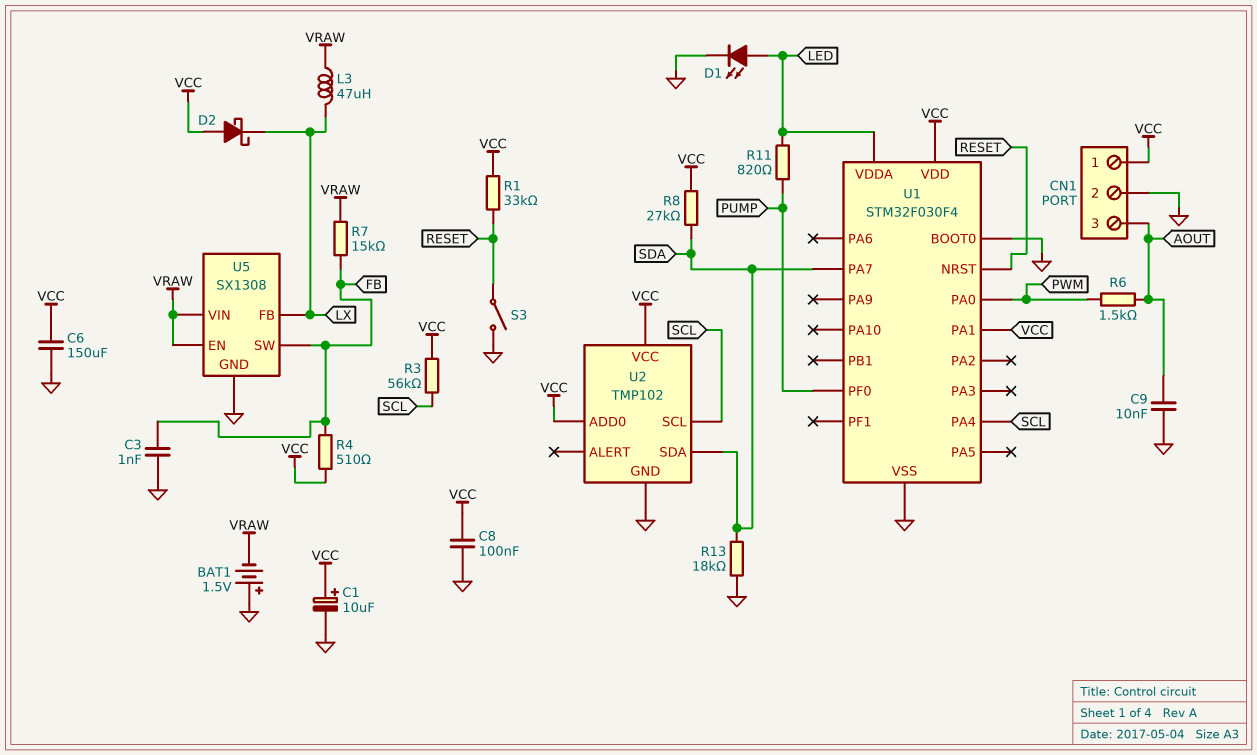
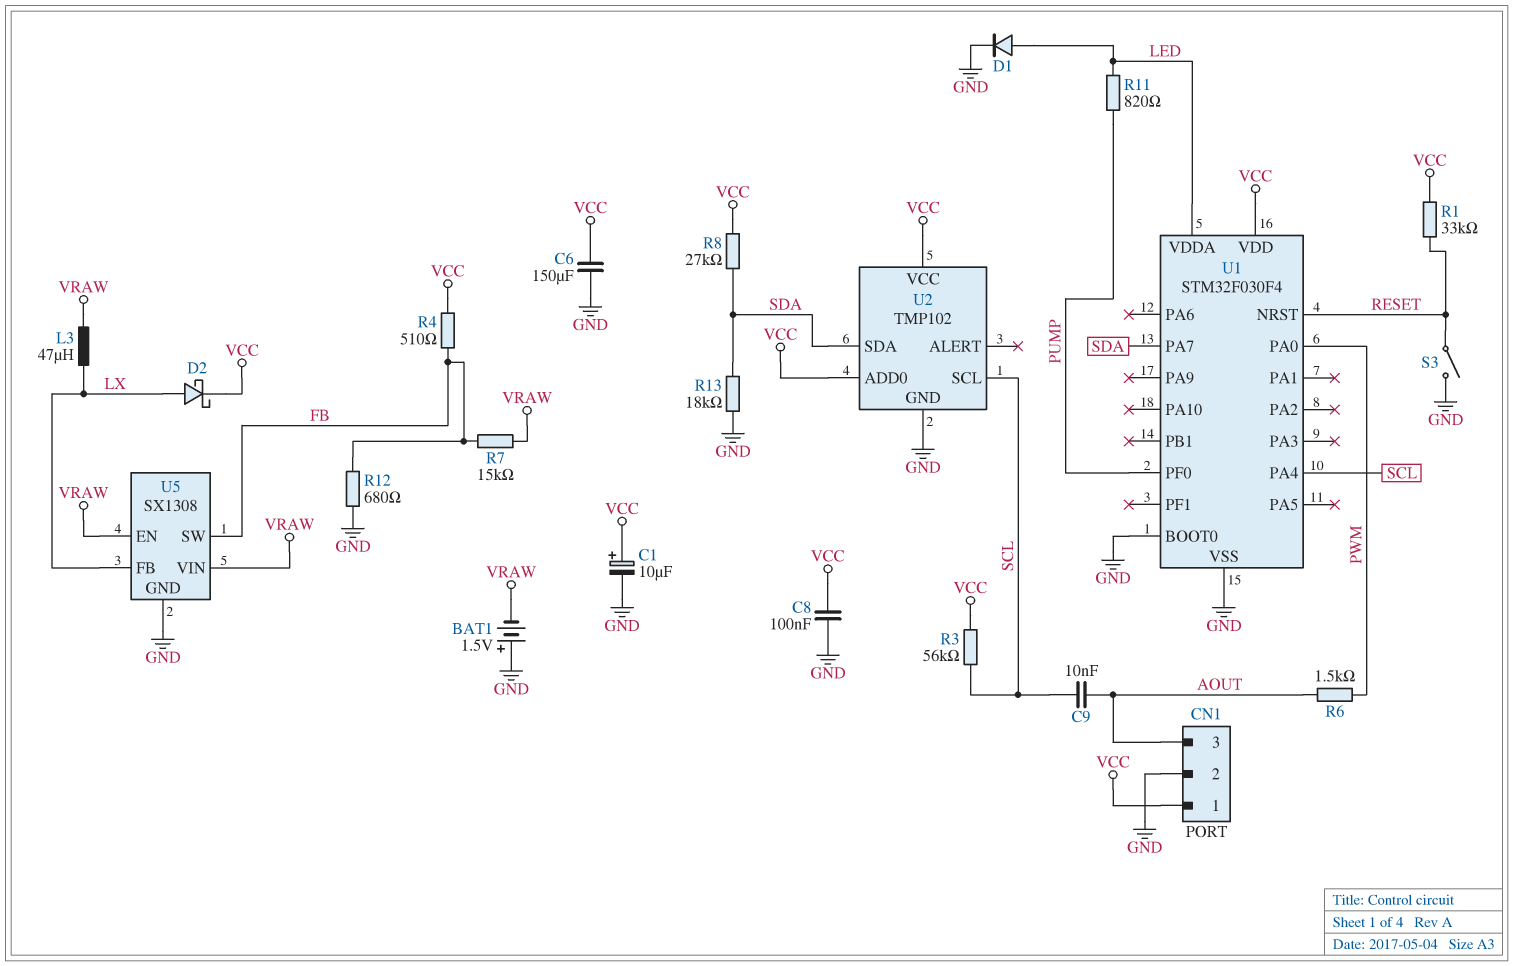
C3: 1nF (FB, GND) -> none
C9: 10nF (AOUT, GND) -> 10nF (AOUT, SCL)
D1: LED (A LED, K GND) -> diode (A LED, K GND)
D2: schottky (A VCC, K LX) -> schottky (A LX, K VCC)
R12: none -> 680 (FB, GND)
U1 pin PA1: VCC -> none

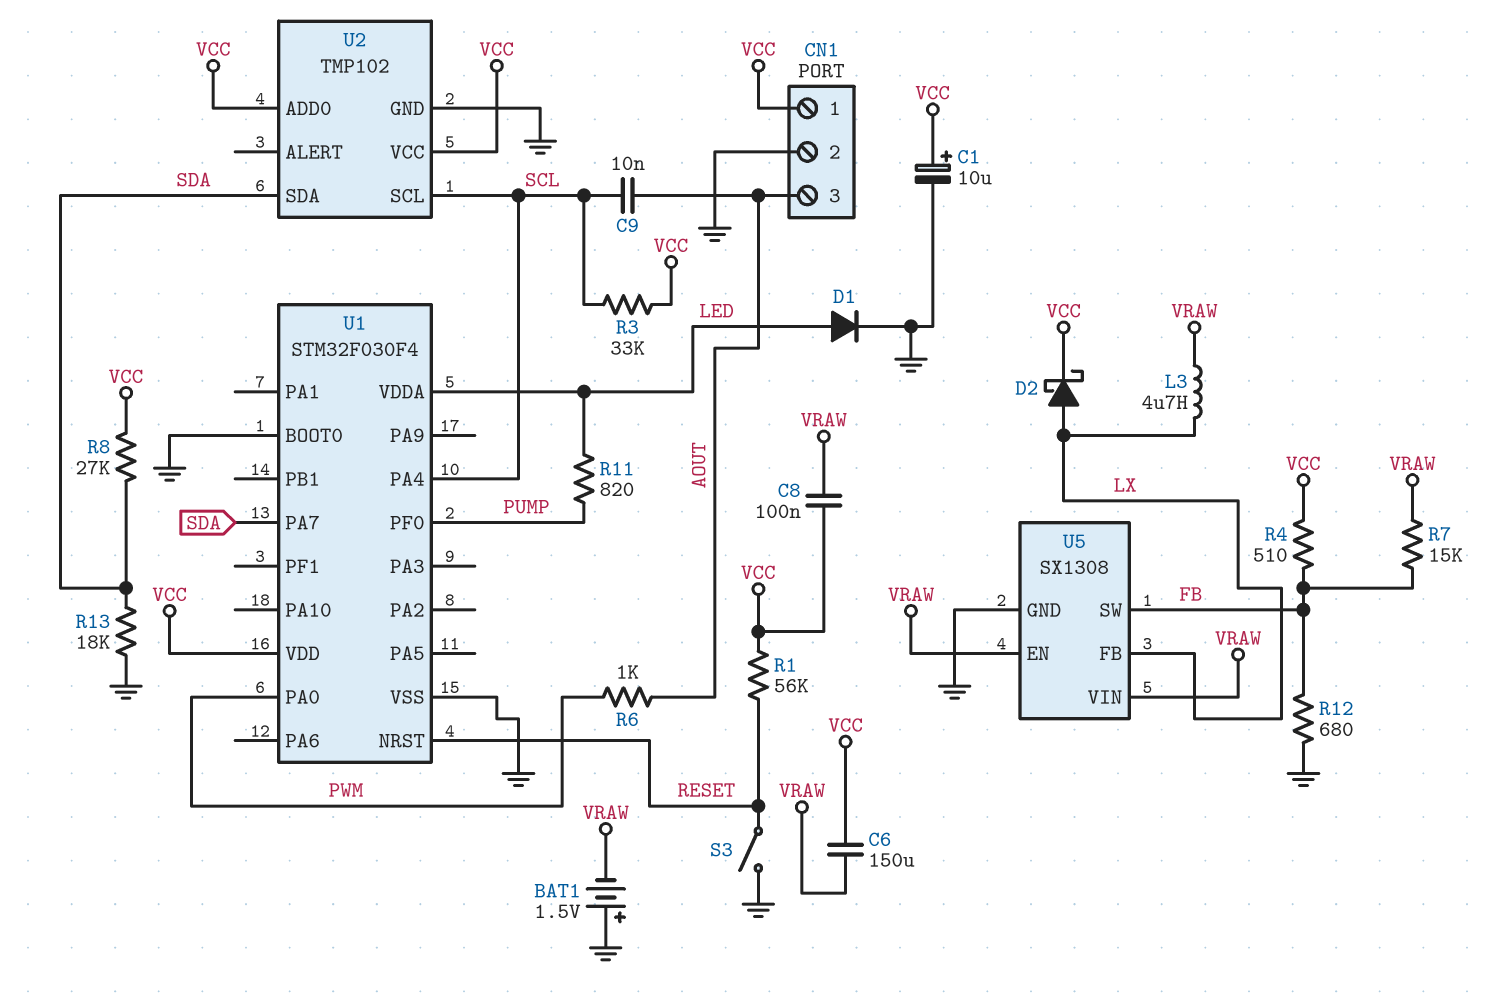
C6: 150uF (GND, VCC) -> 150uF (VCC, VRAW)
C8: 100nF (GND, VCC) -> 100nF (VCC, VRAW)
L3: 47uH (LX, VRAW) -> 4.7uH (LX, VRAW)
R1: 33k (RESET, VCC) -> 56k (RESET, VCC)
R3: 56k (SCL, VCC) -> 33k (SCL, VCC)
R6: 1.5k (AOUT, PWM) -> 1k (AOUT, PWM)

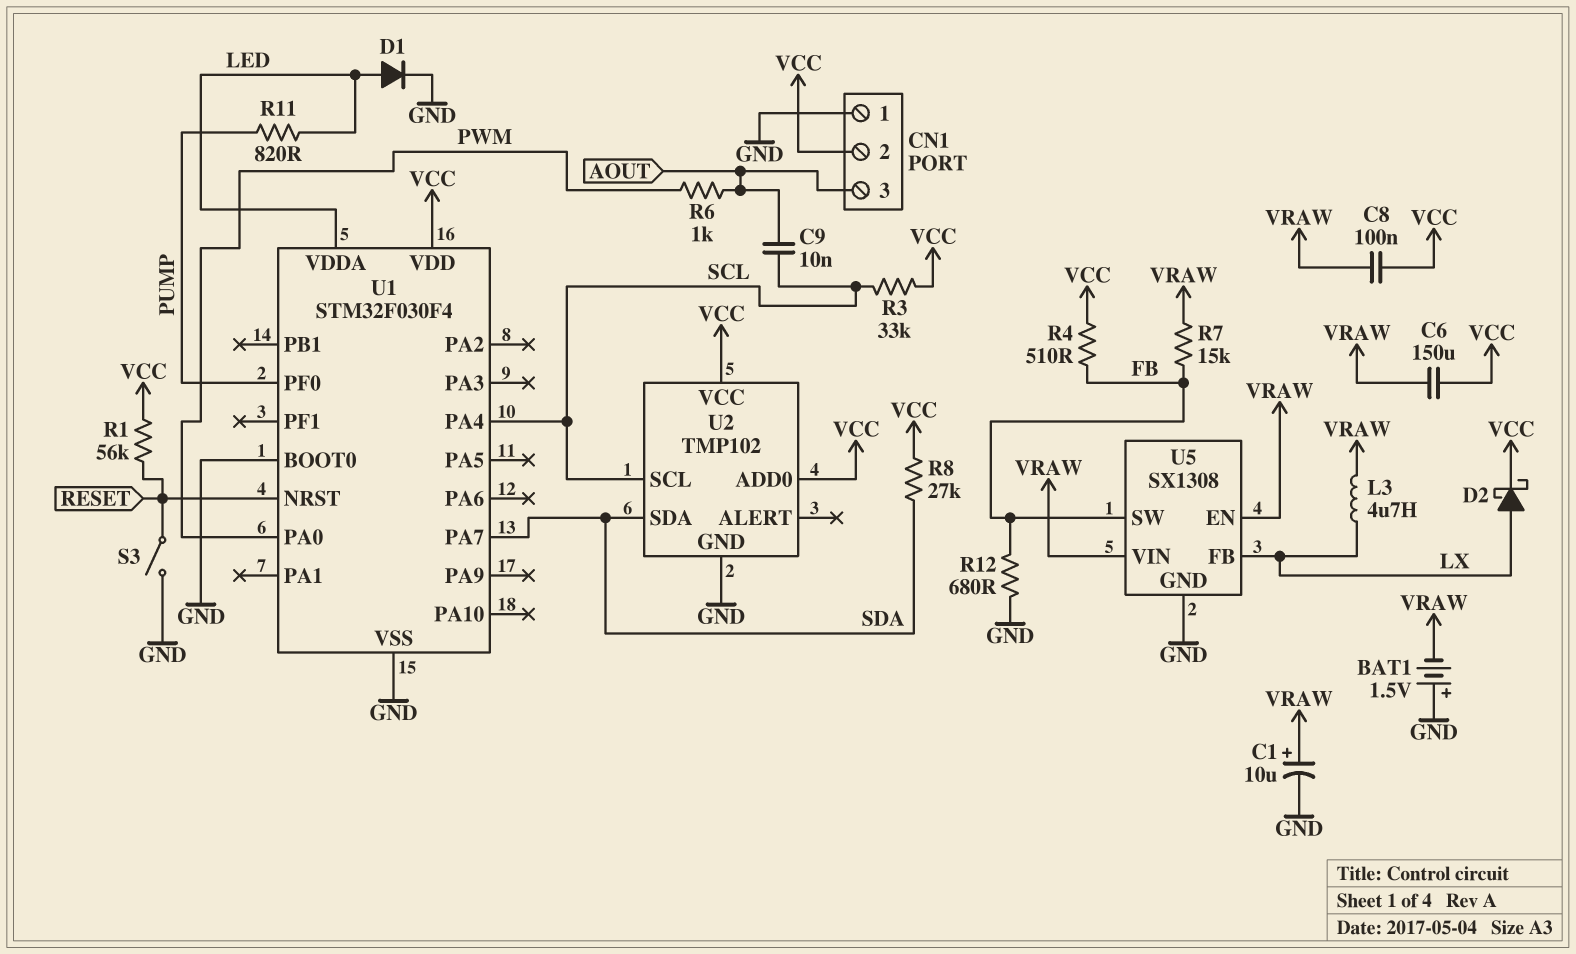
C1: 10uF (plus VCC, minus GND) -> 10uF (plus VRAW, minus GND)
CN1 pin 1: VCC -> GND
CN1 pin 2: GND -> VCC
R13: 18k (GND, SDA) -> none

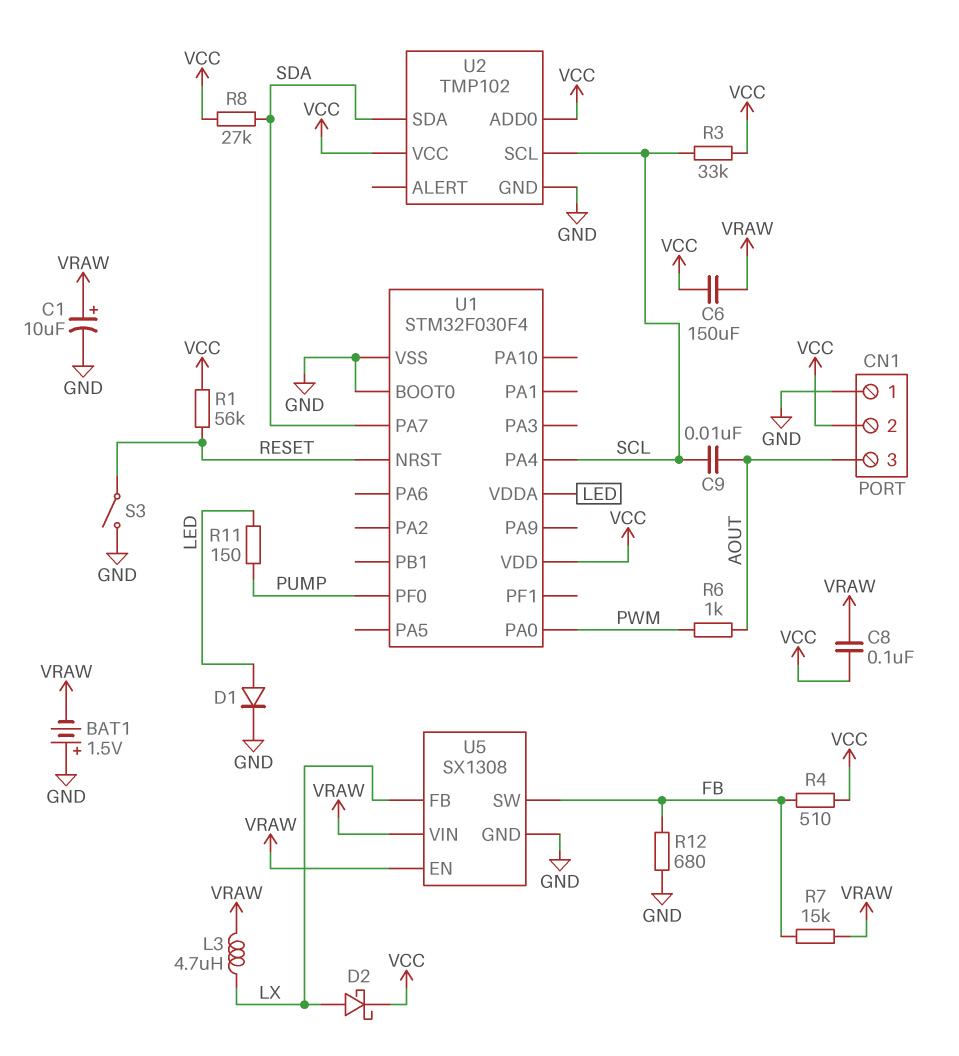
R11: 820 (LED, PUMP) -> 150 (LED, PUMP)

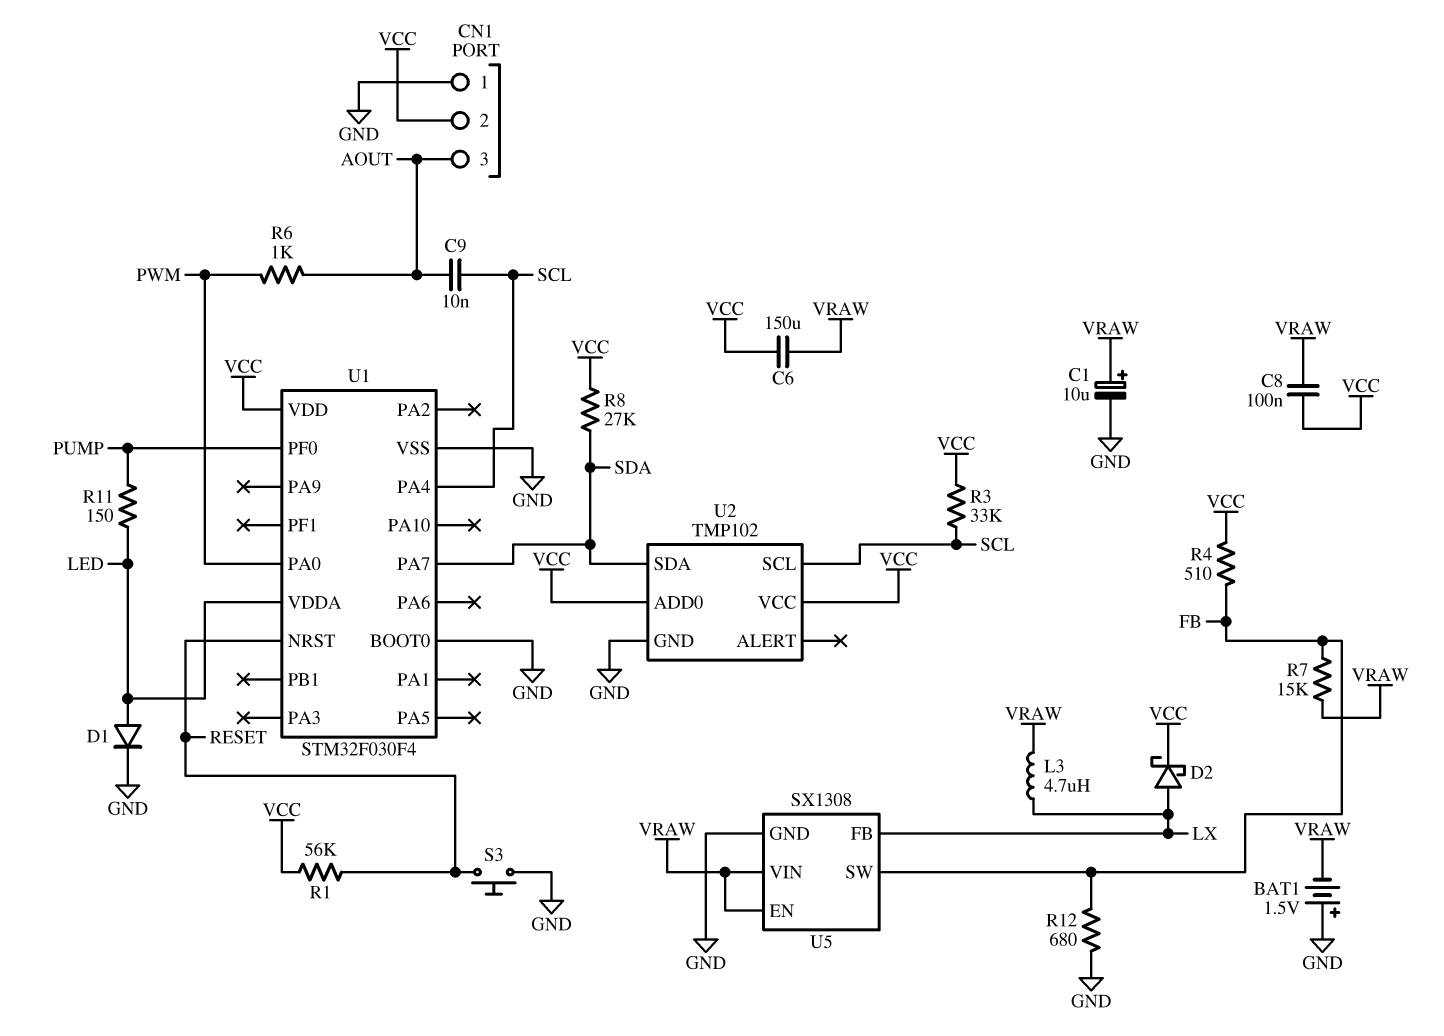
S3: switch (GND, RESET) -> button (GND, RESET)

